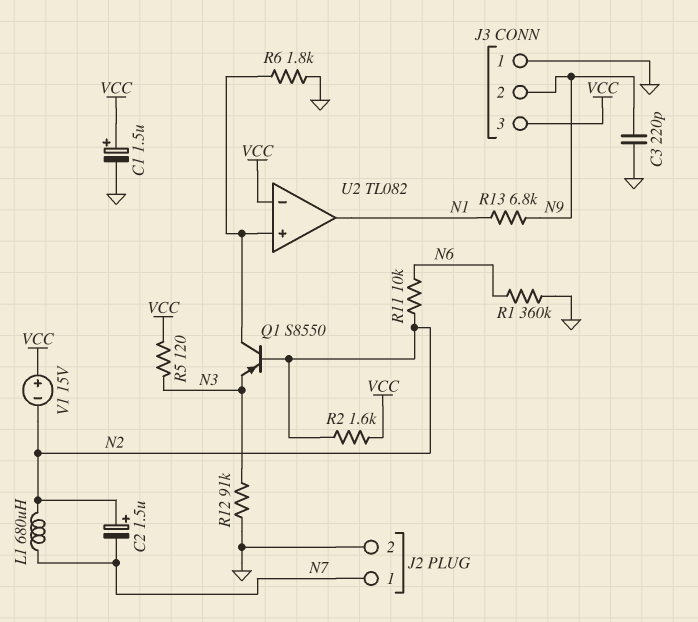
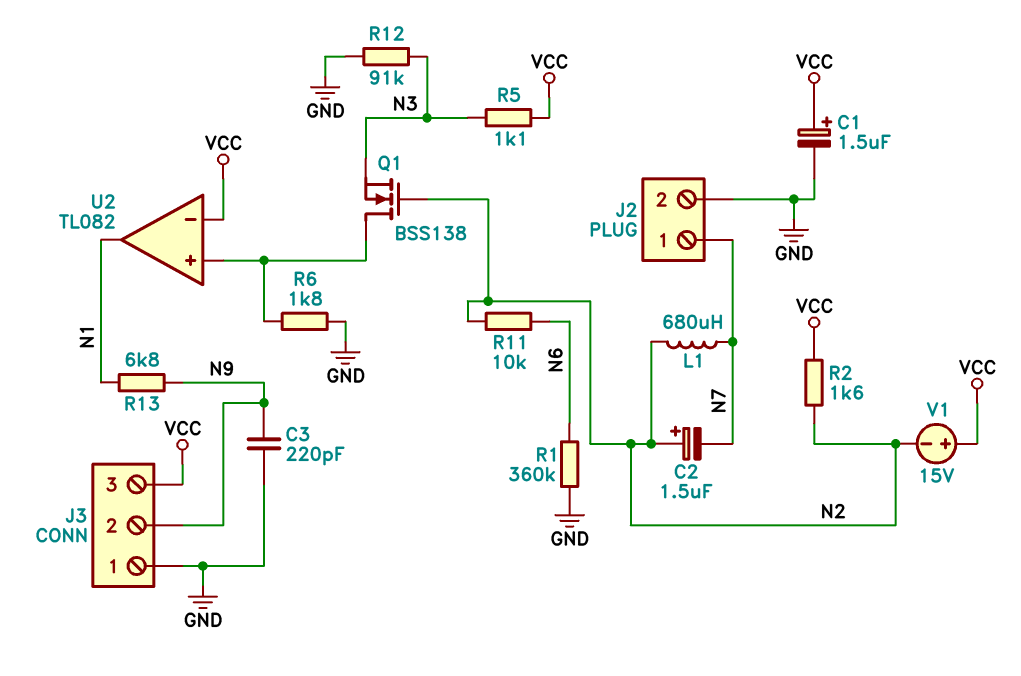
Q1: PNP S8550 (B N2, C U2/in+, E N3) -> NMOS BSS138 (G N2, D U2/in+, S N3)
R5: 120 (N3, VCC) -> 1.1k (N3, VCC)

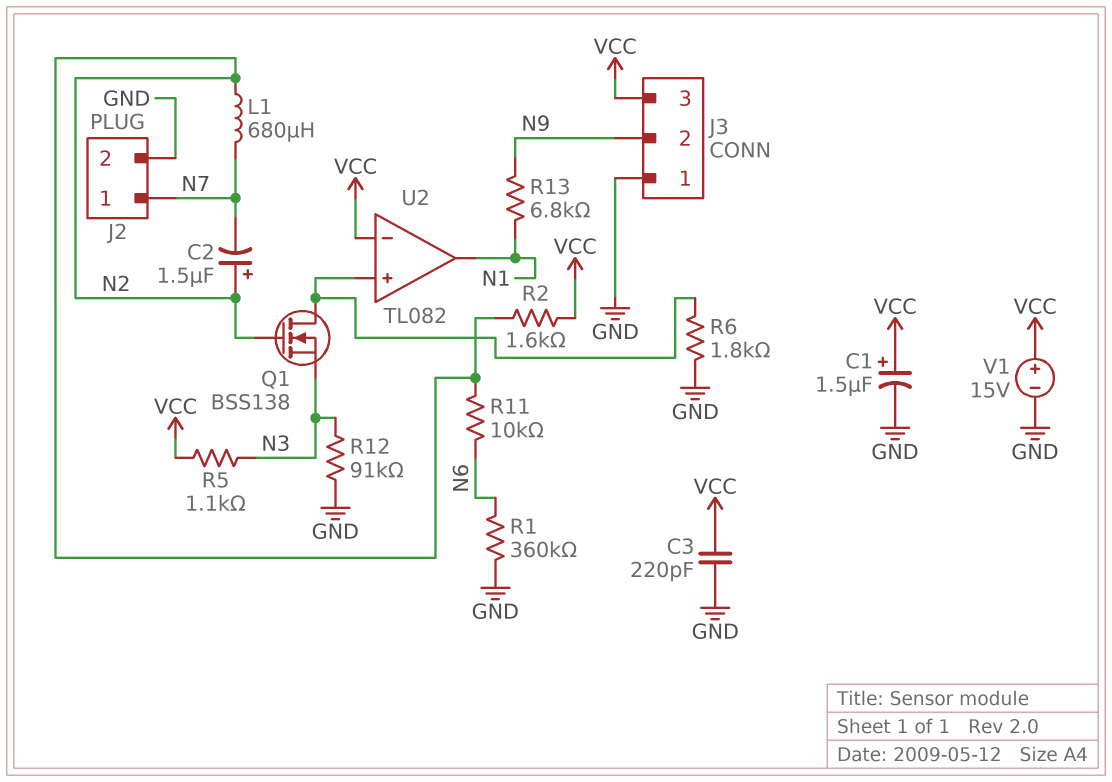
C3: 220pF (GND, N9) -> 220pF (GND, VCC)
V1: 15V (plus VCC, minus N2) -> 15V (plus VCC, minus GND)

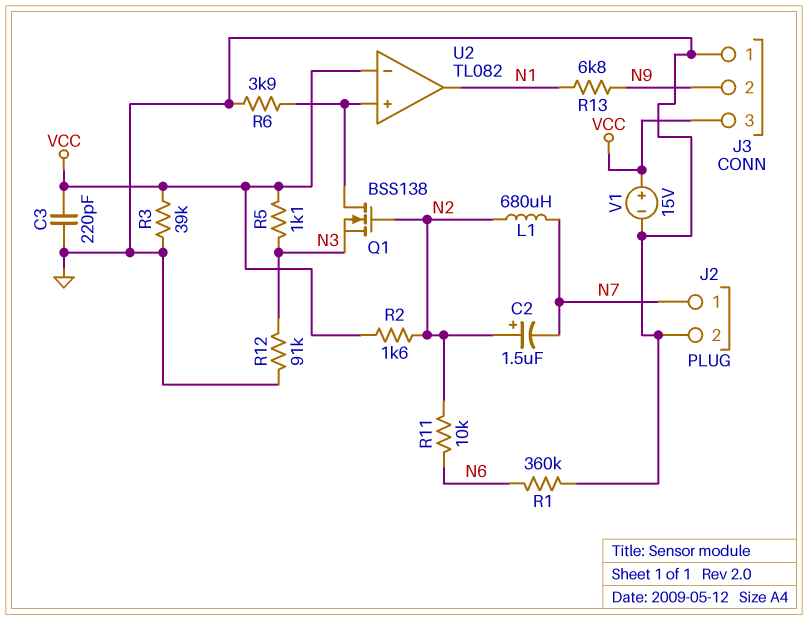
C1: 1.5uF (plus VCC, minus GND) -> none
R3: none -> 39k (GND, VCC)
R6: 1.8k (GND, U2/in+) -> 3.9k (GND, U2/in+)

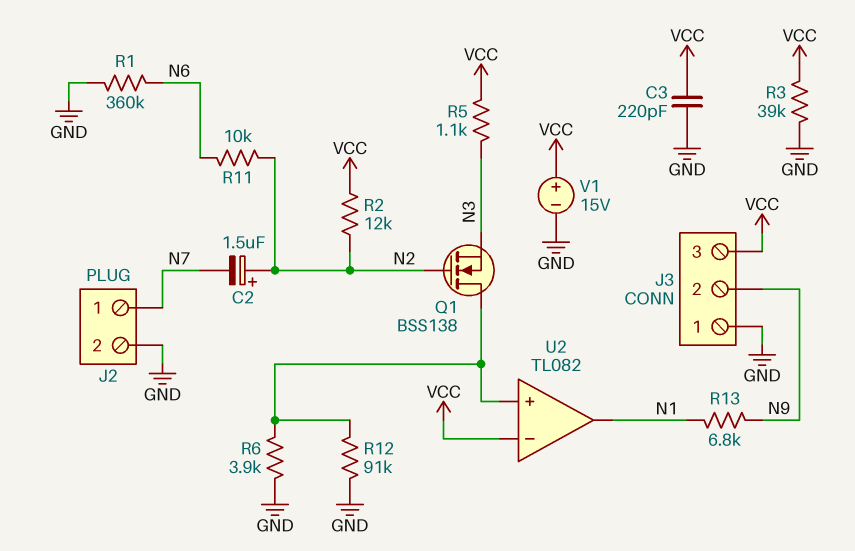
L1: 680uH (N2, N7) -> none
R2: 1.6k (N2, VCC) -> 12k (N2, VCC)
R12: 91k (GND, N3) -> 91k (GND, U2/in+)

